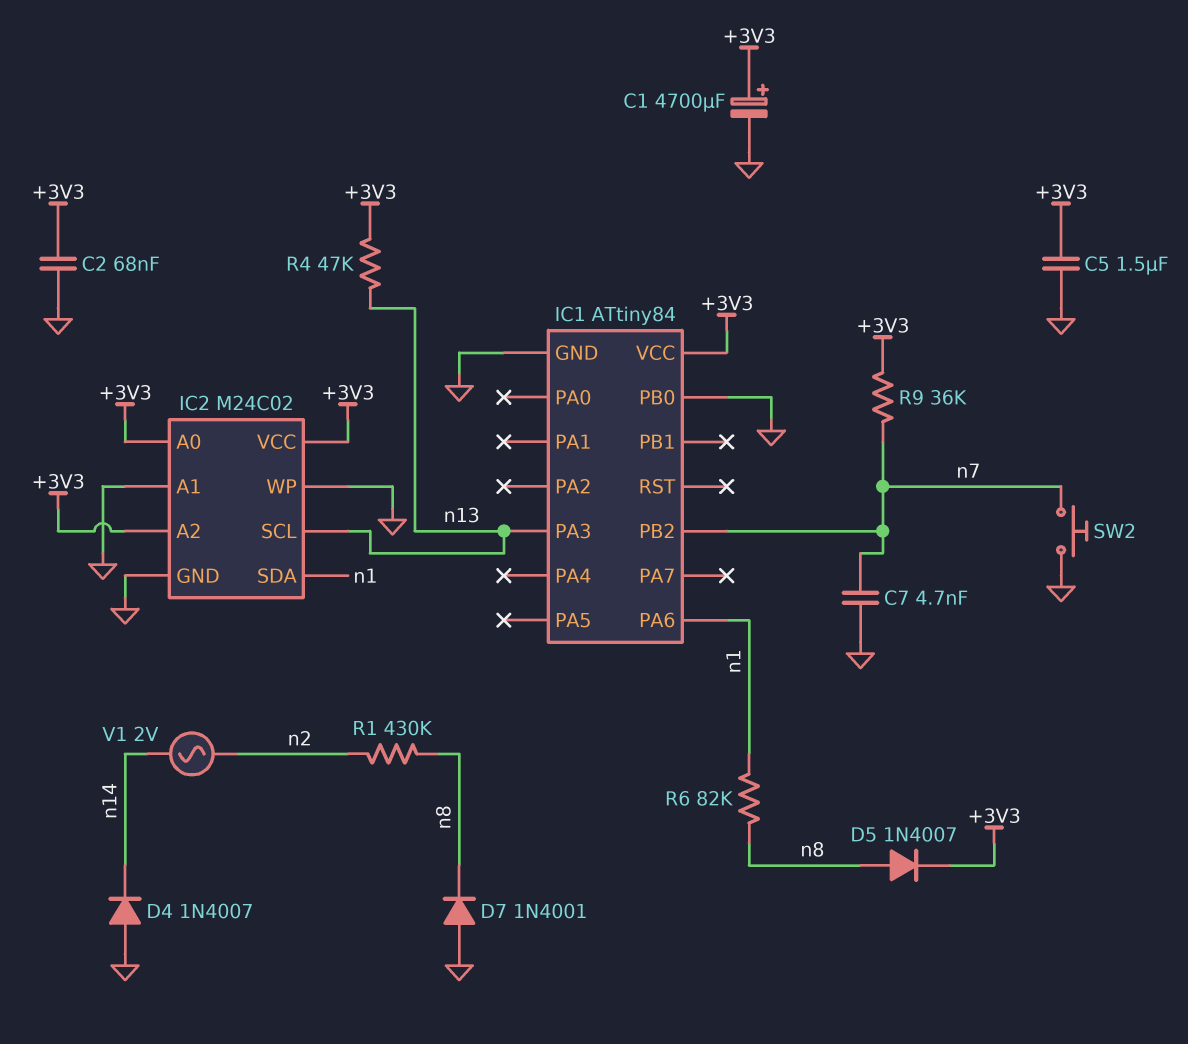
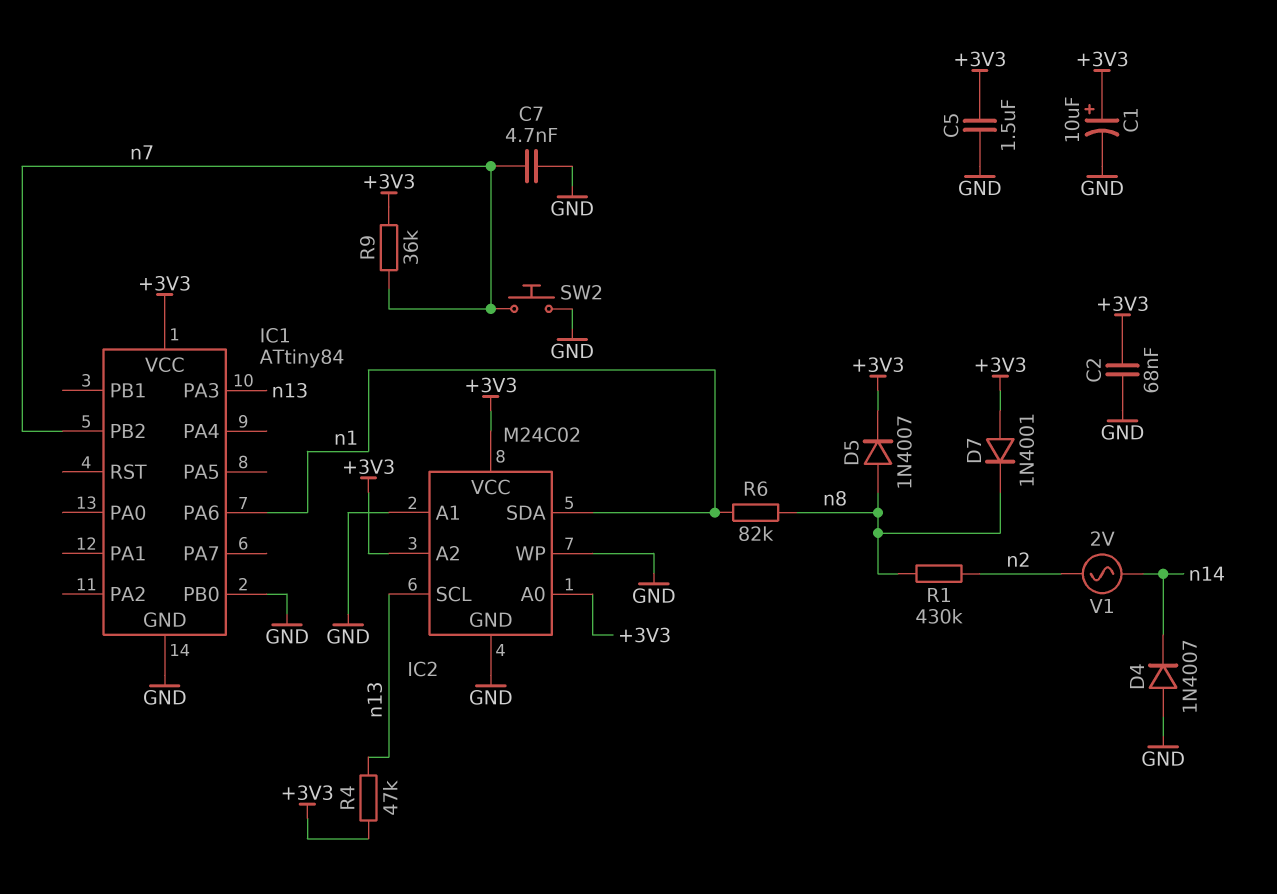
C1: 4700uF (plus +3V3, minus GND) -> 10uF (plus +3V3, minus GND)
D7: diode 1N4001 (A GND, K n8) -> diode 1N4001 (A +3V3, K n8)

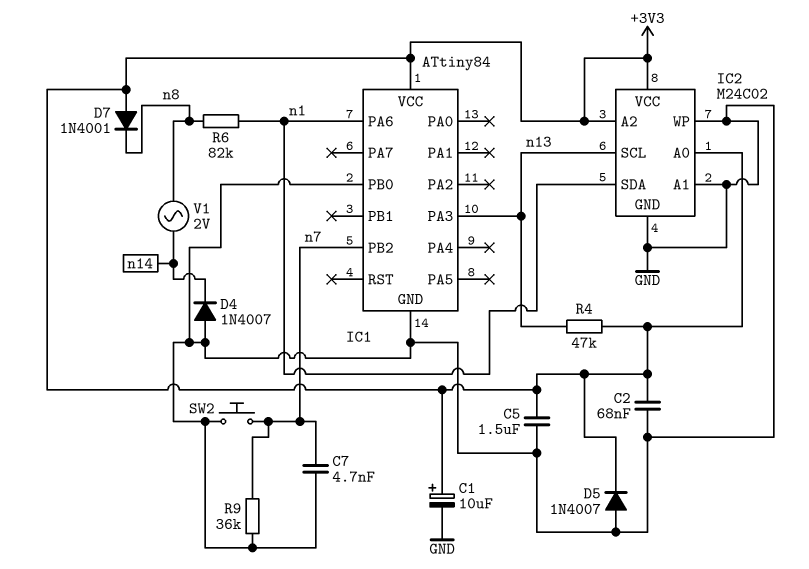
D5: diode 1N4007 (A n8, K +3V3) -> diode 1N4007 (A GND, K +3V3)
R1: 430k (n2, n8) -> none
R9: 36k (+3V3, n7) -> 36k (GND, n7)
V1: AC 2V (n2, n14) -> AC 2V (n8, n14)

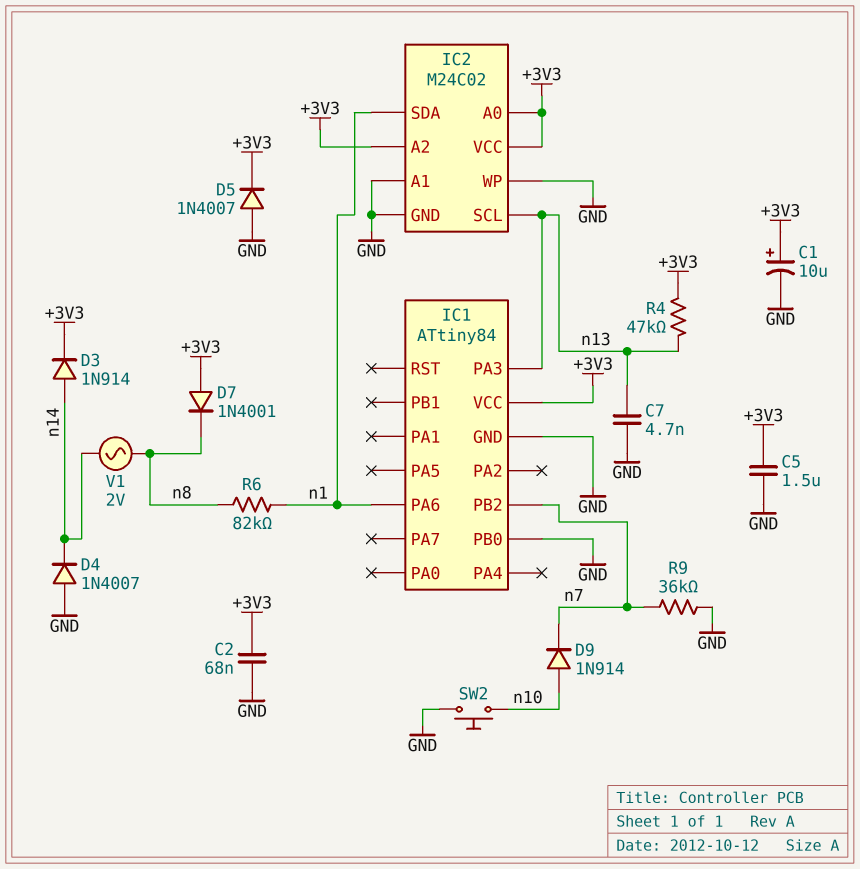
C7: 4.7nF (GND, n7) -> 4.7nF (GND, n13)
D3: none -> diode 1N914 (A n14, K +3V3)
D9: none -> diode 1N914 (A n10, K n7)
SW2: button (GND, n7) -> button (GND, n10)

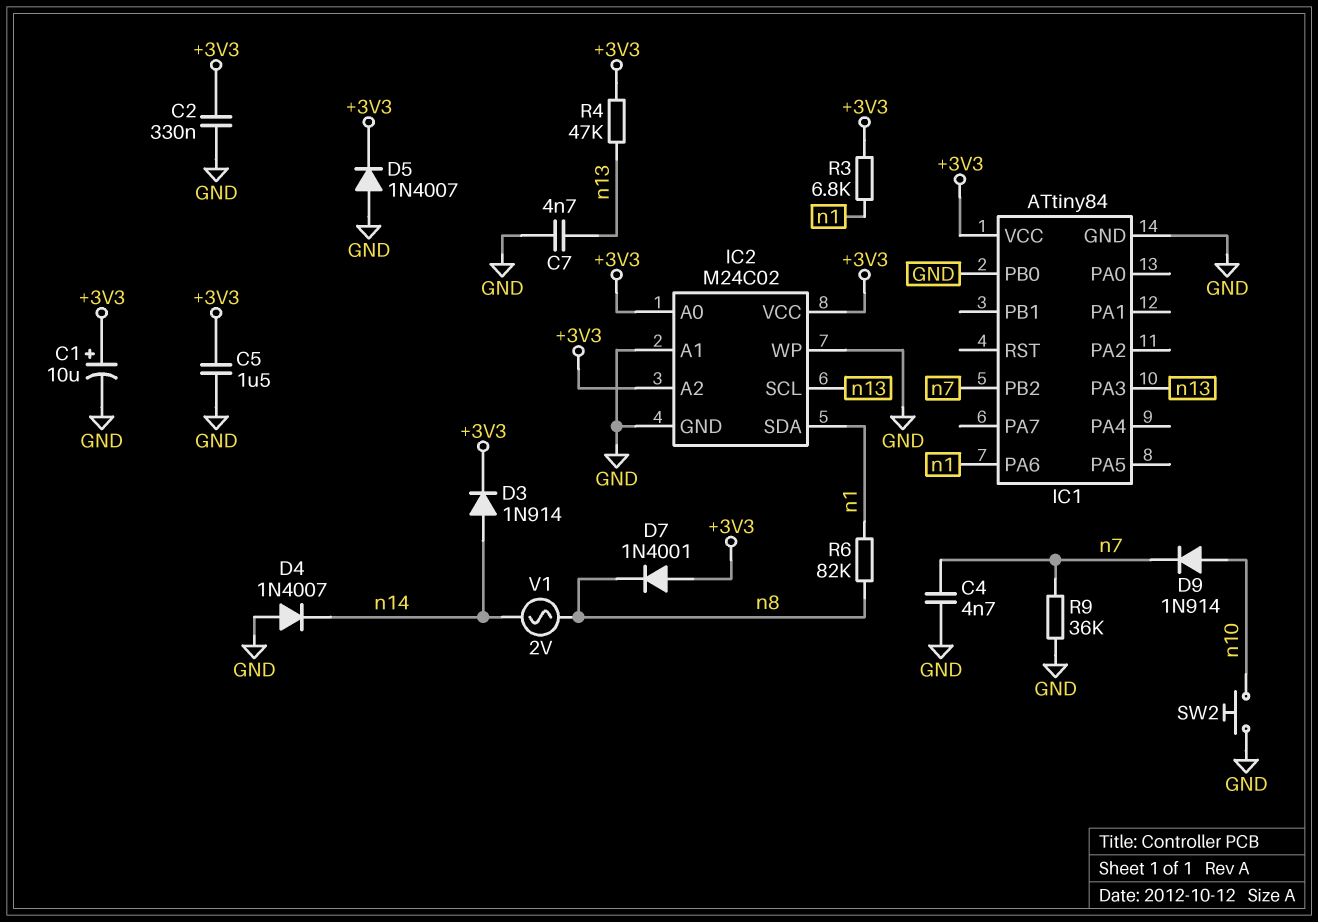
C2: 68nF (+3V3, GND) -> 330nF (+3V3, GND)
C4: none -> 4.7nF (GND, n7)
R3: none -> 6.8k (+3V3, n1)

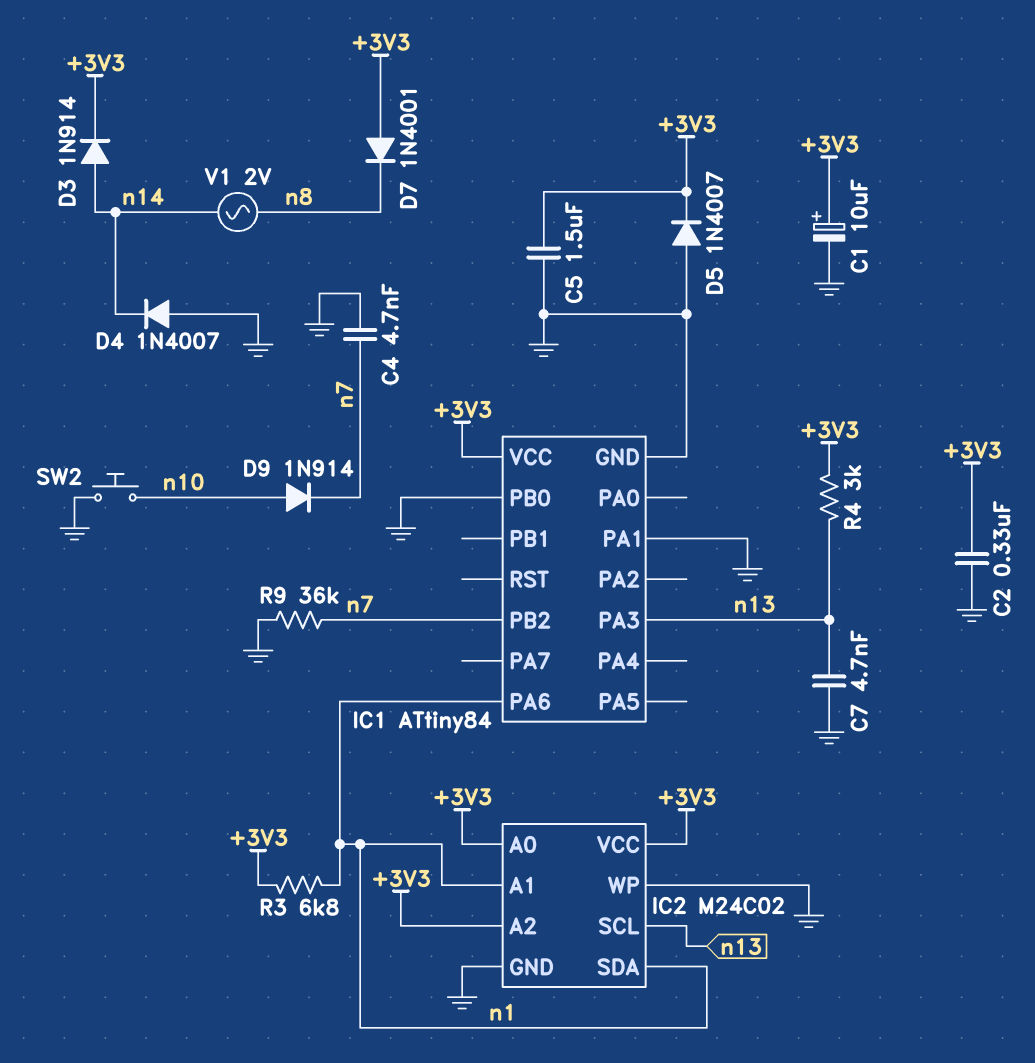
IC1 pin PA1: none -> GND
IC2 pin A1: GND -> n1
R4: 47k (+3V3, n13) -> 3k (+3V3, n13)
R6: 82k (n1, n8) -> none

